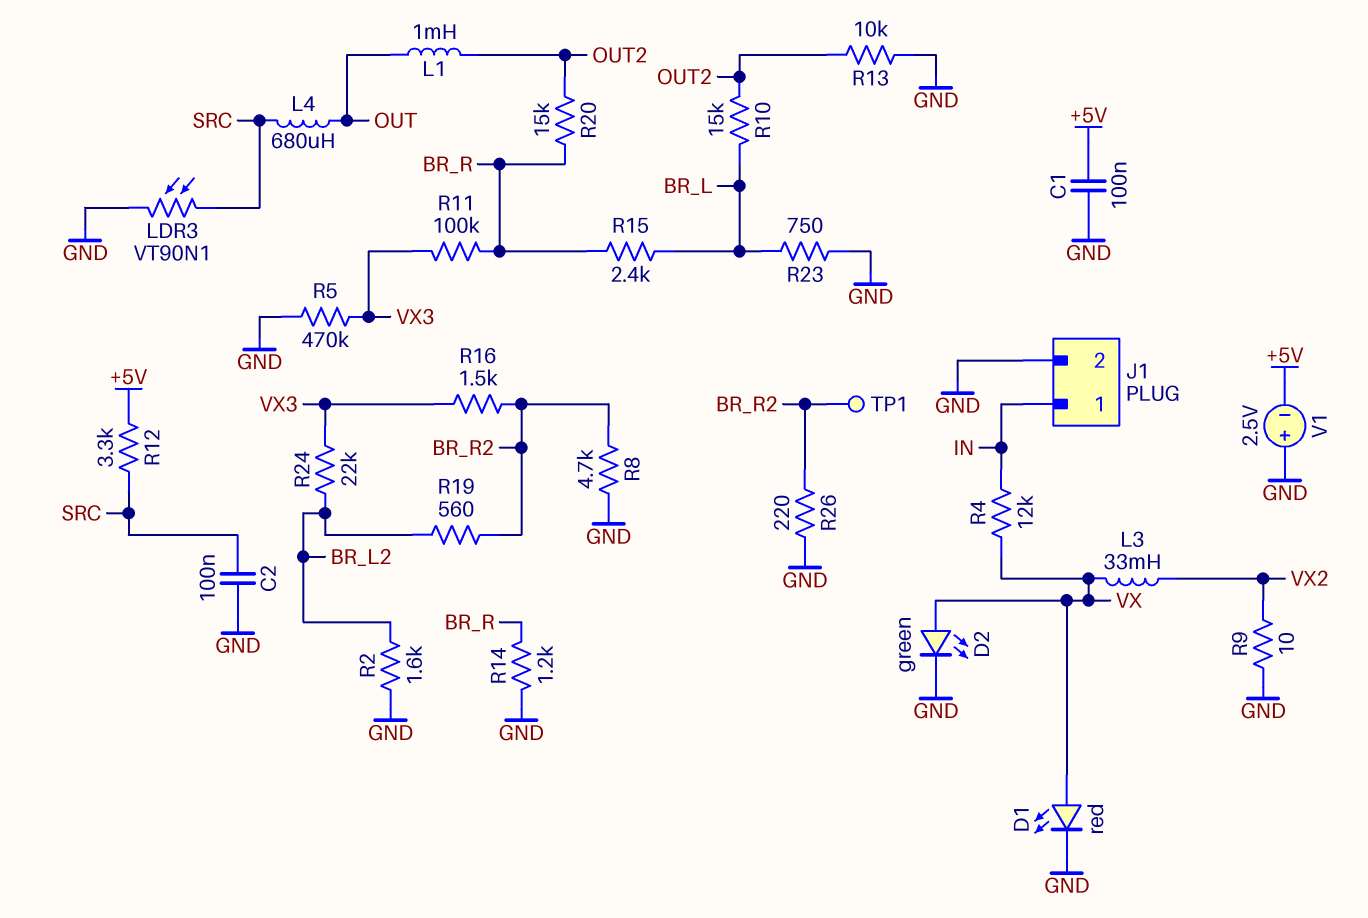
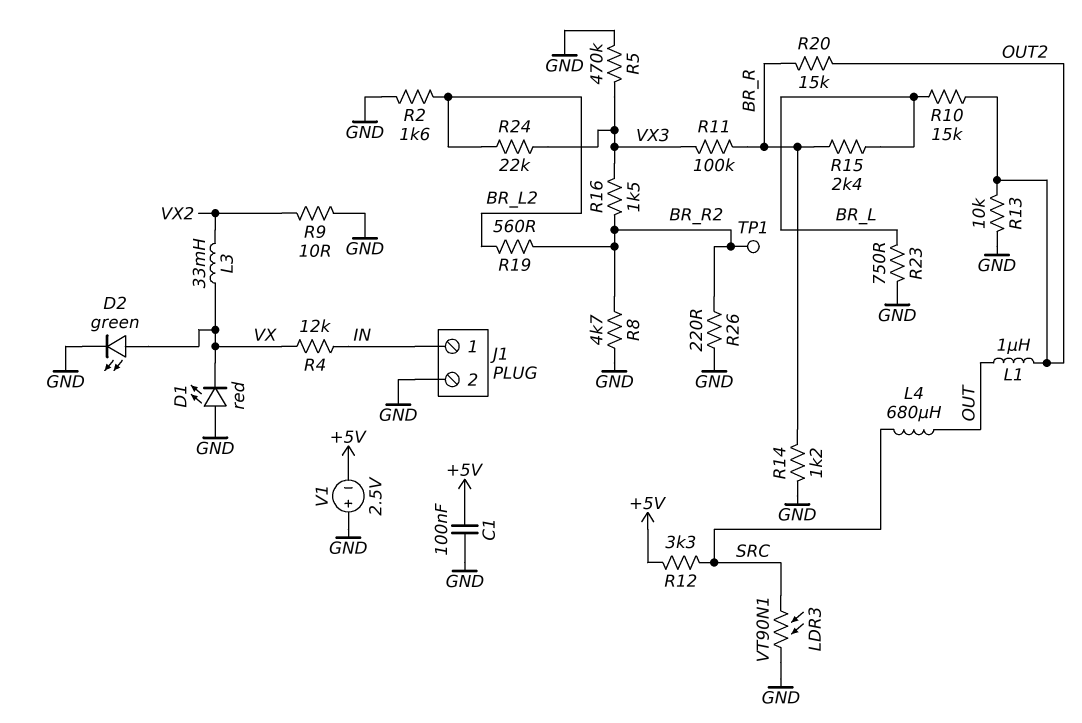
C2: 100nF (GND, SRC) -> none
D1: LED red (A VX, K GND) -> LED red (A GND, K VX)
L1: 1mH (OUT, OUT2) -> 1uH (OUT, OUT2)

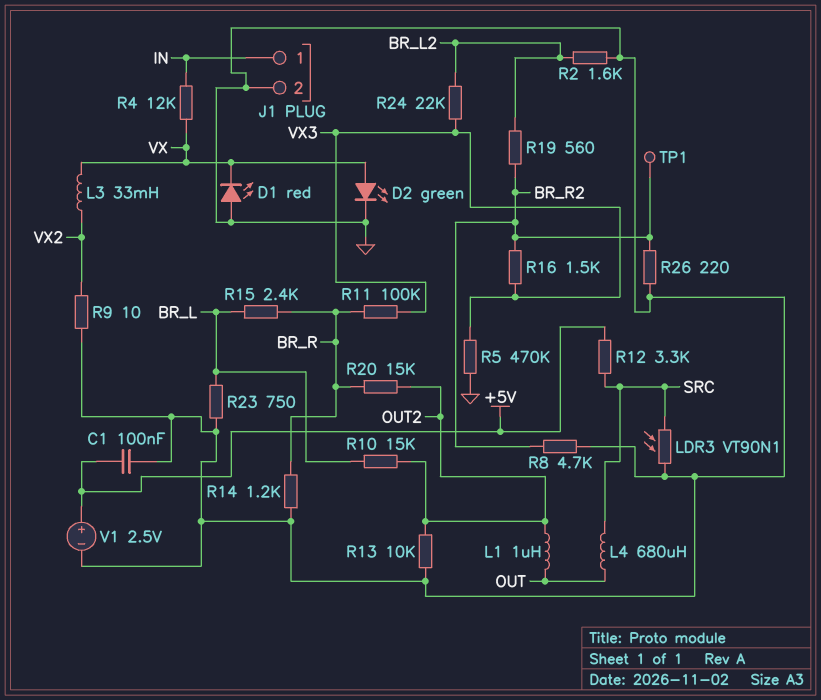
V1: 2.5V (plus GND, minus +5V) -> 2.5V (plus +5V, minus GND)

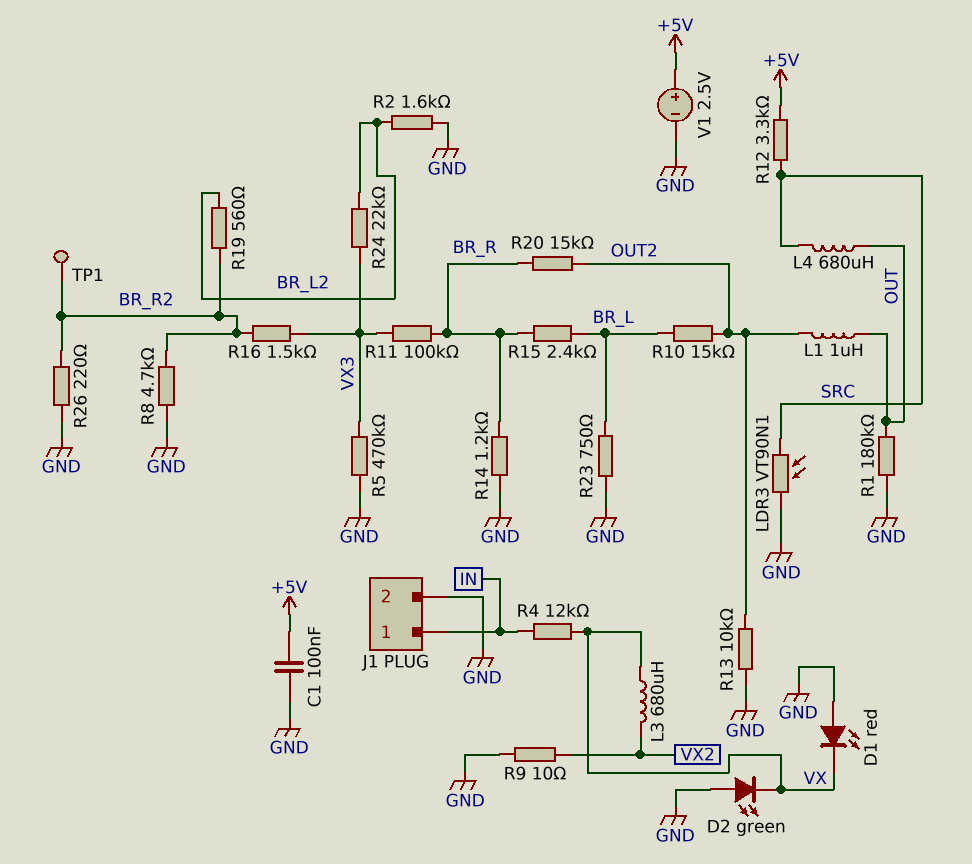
D2: LED green (A VX, K GND) -> LED green (A GND, K VX)
L3: 33mH (VX, VX2) -> 680uH (VX, VX2)
R1: none -> 180k (GND, OUT)

